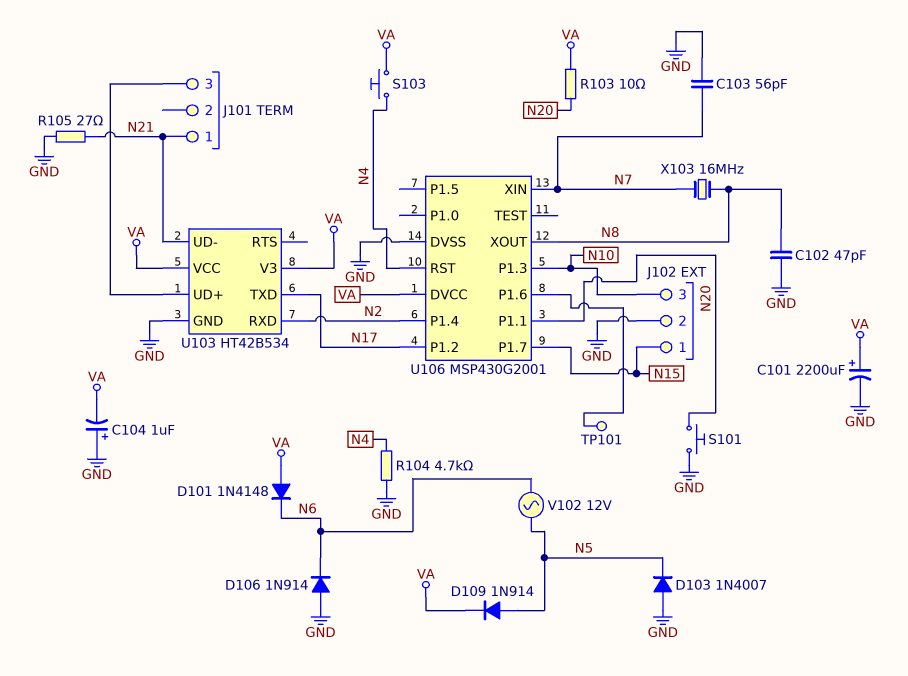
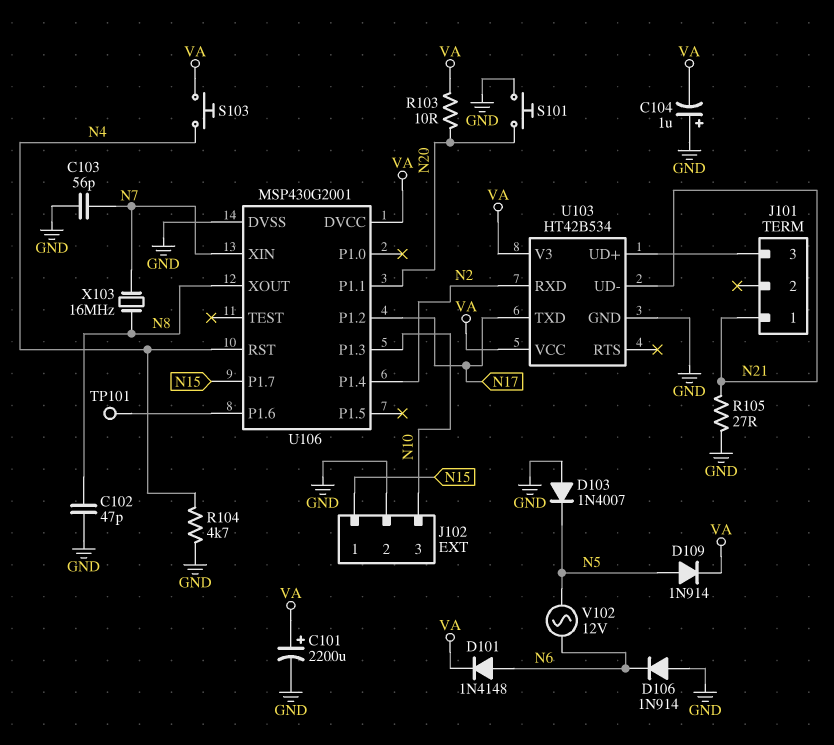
D101: diode 1N4148 (A VA, K N6) -> diode 1N4148 (A N6, K VA)

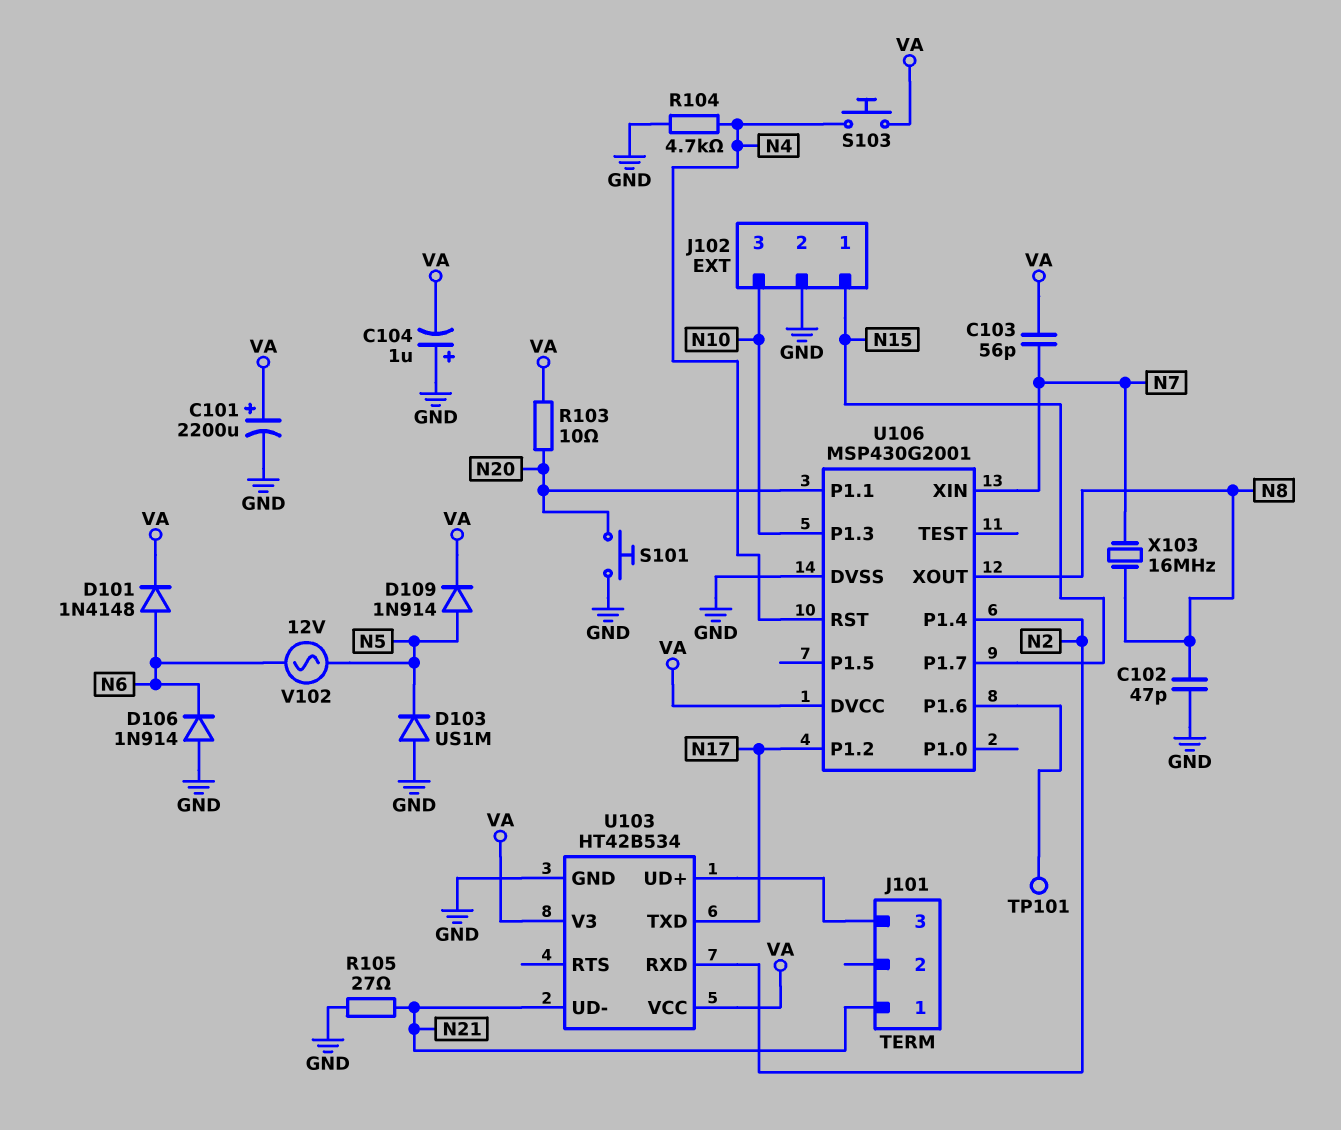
C103: 56pF (GND, N7) -> 56pF (N7, VA)
D103: diode 1N4007 (A GND, K N5) -> diode US1M (A GND, K N5)

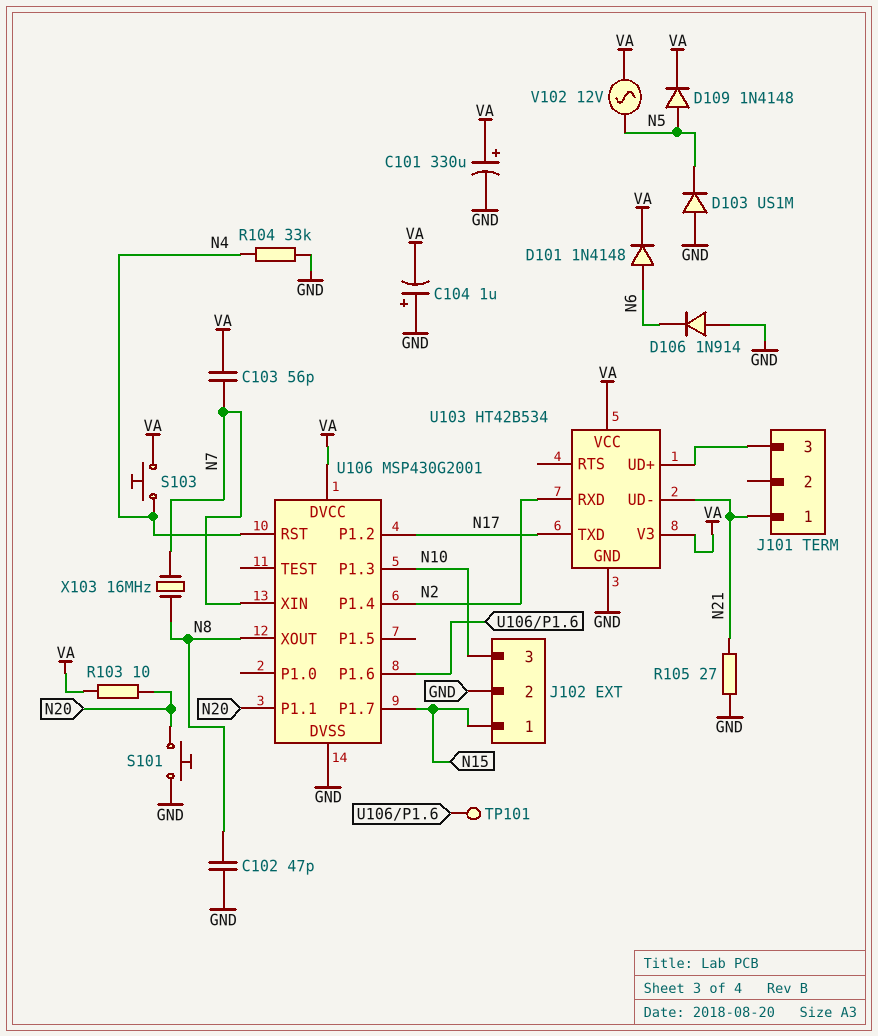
C101: 2200uF (plus VA, minus GND) -> 330uF (plus VA, minus GND)
D109: diode 1N914 (A N5, K VA) -> diode 1N4148 (A N5, K VA)
R104: 4.7k (GND, N4) -> 33k (GND, N4)
V102: AC 12V (N5, N6) -> AC 12V (N5, VA)

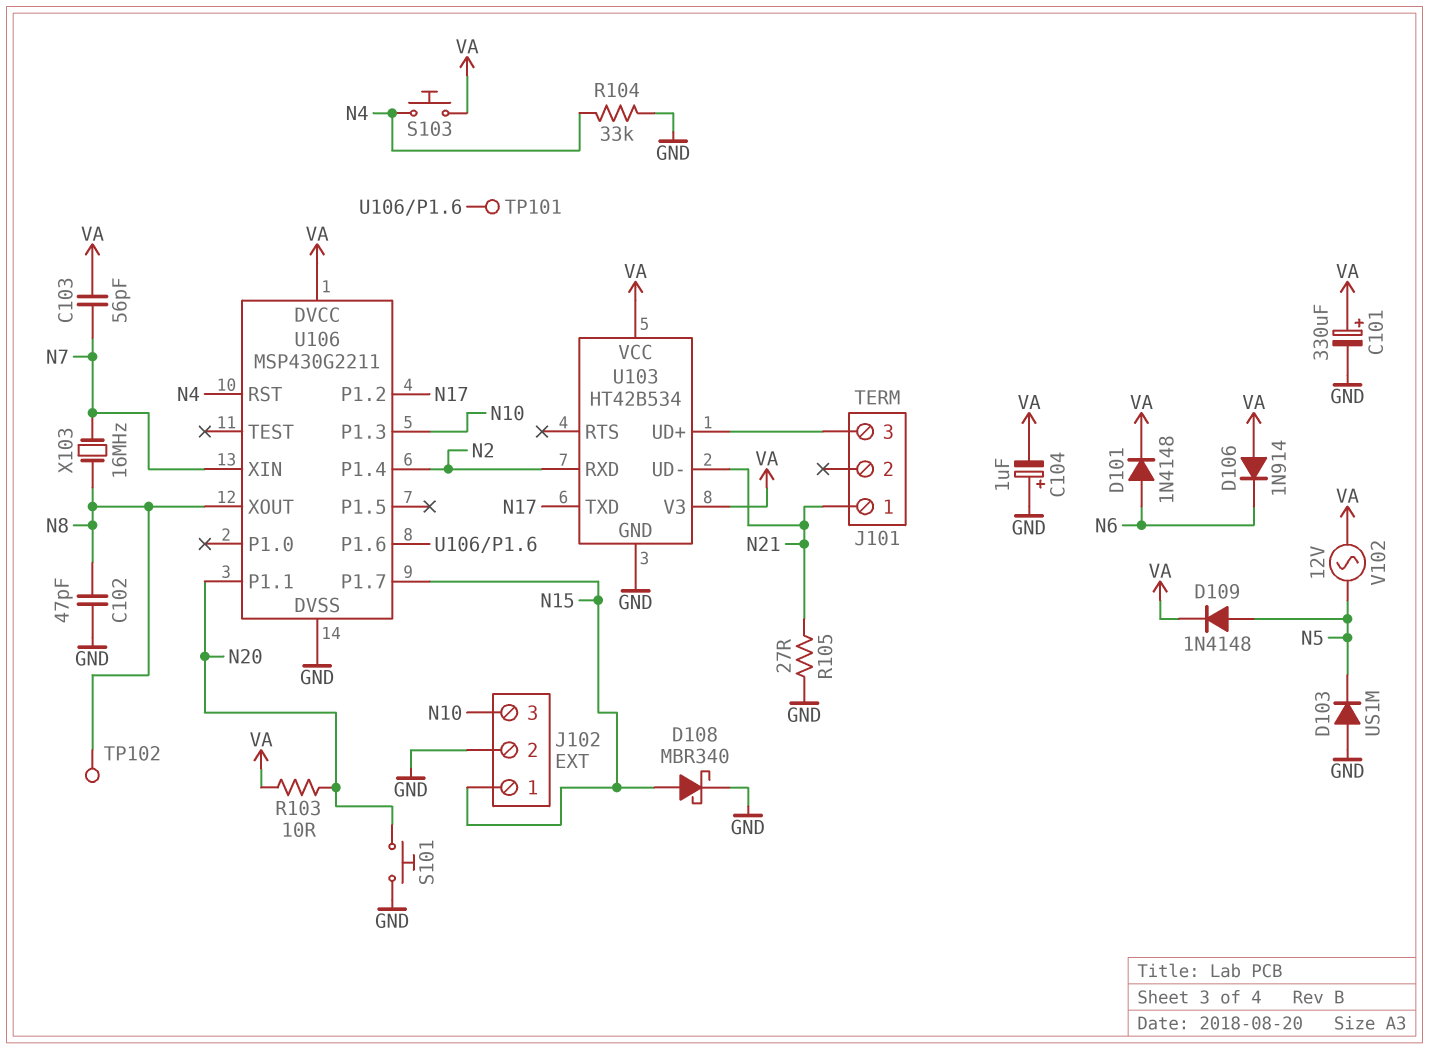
D106: diode 1N914 (A GND, K N6) -> diode 1N914 (A VA, K N6)
D108: none -> schottky MBR340 (A N15, K GND)
TP102: none -> test point (N8)
U106: MSP430G2001 -> MSP430G2211

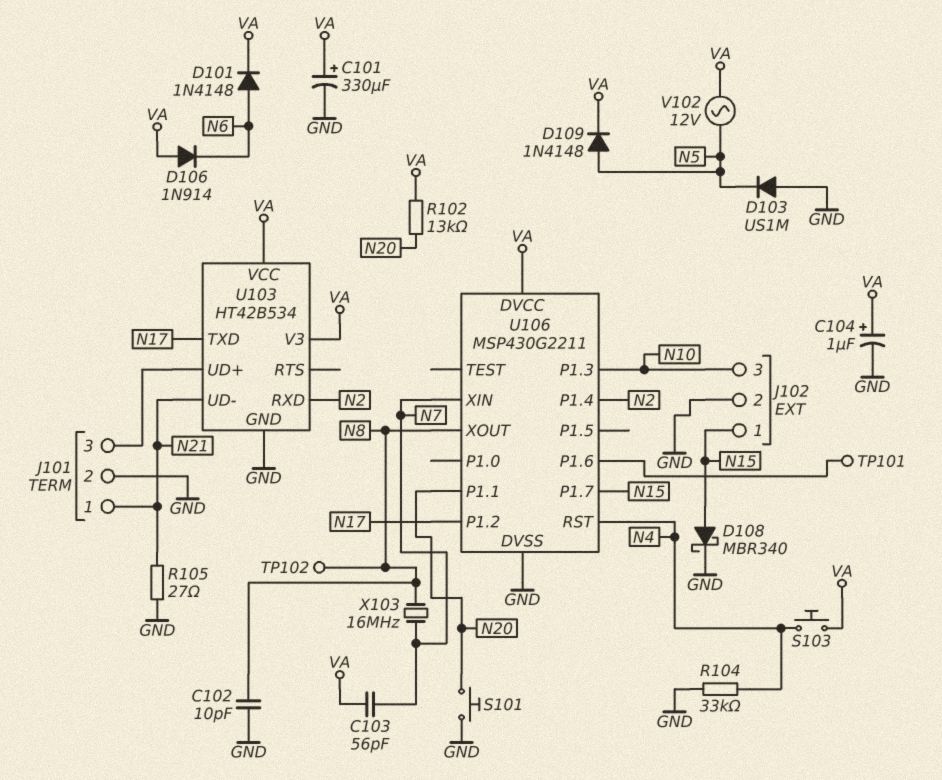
C102: 47pF (GND, N8) -> 10pF (GND, N8)
C104: 1uF (plus GND, minus VA) -> 1uF (plus VA, minus GND)
J101 pin 2: none -> GND
R102: none -> 13k (N20, VA)
R103: 10 (N20, VA) -> none

